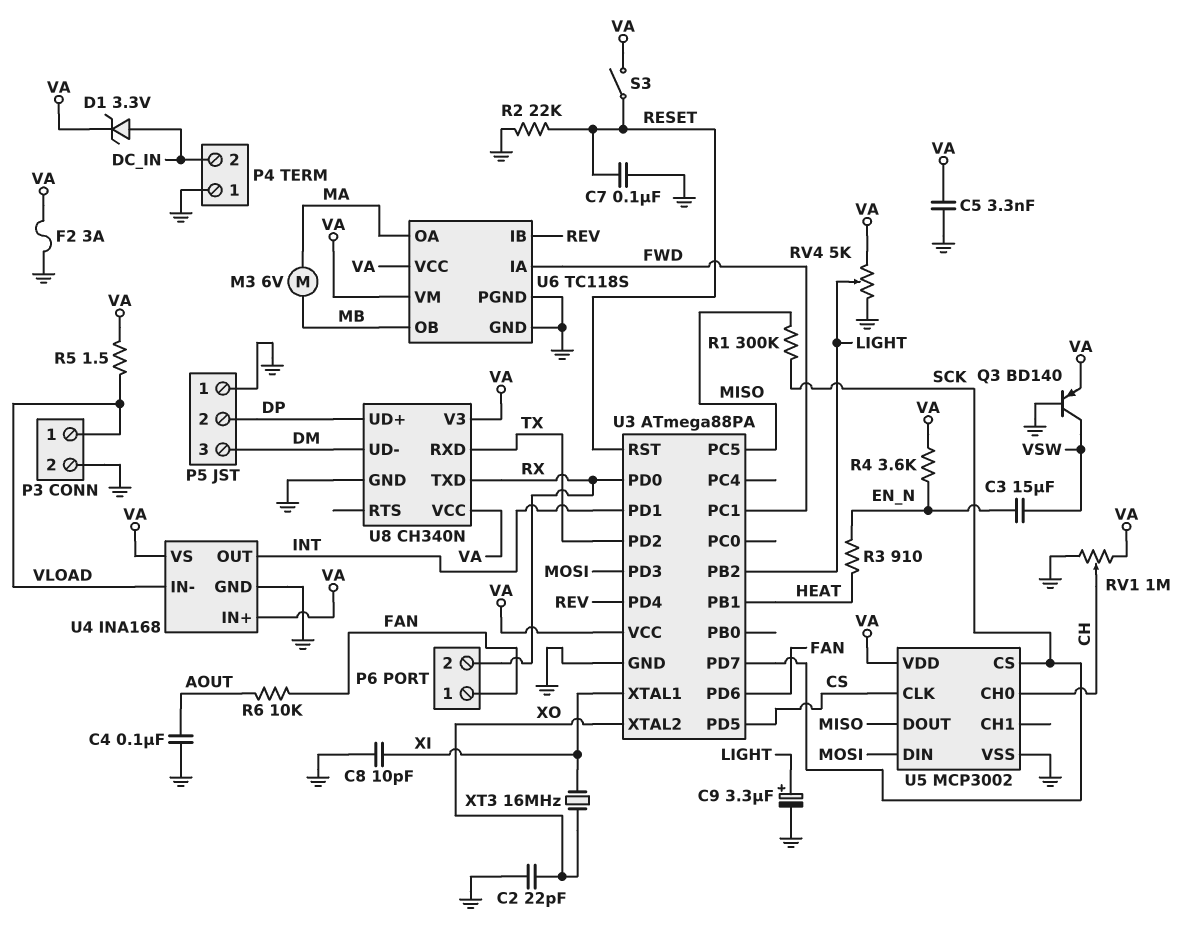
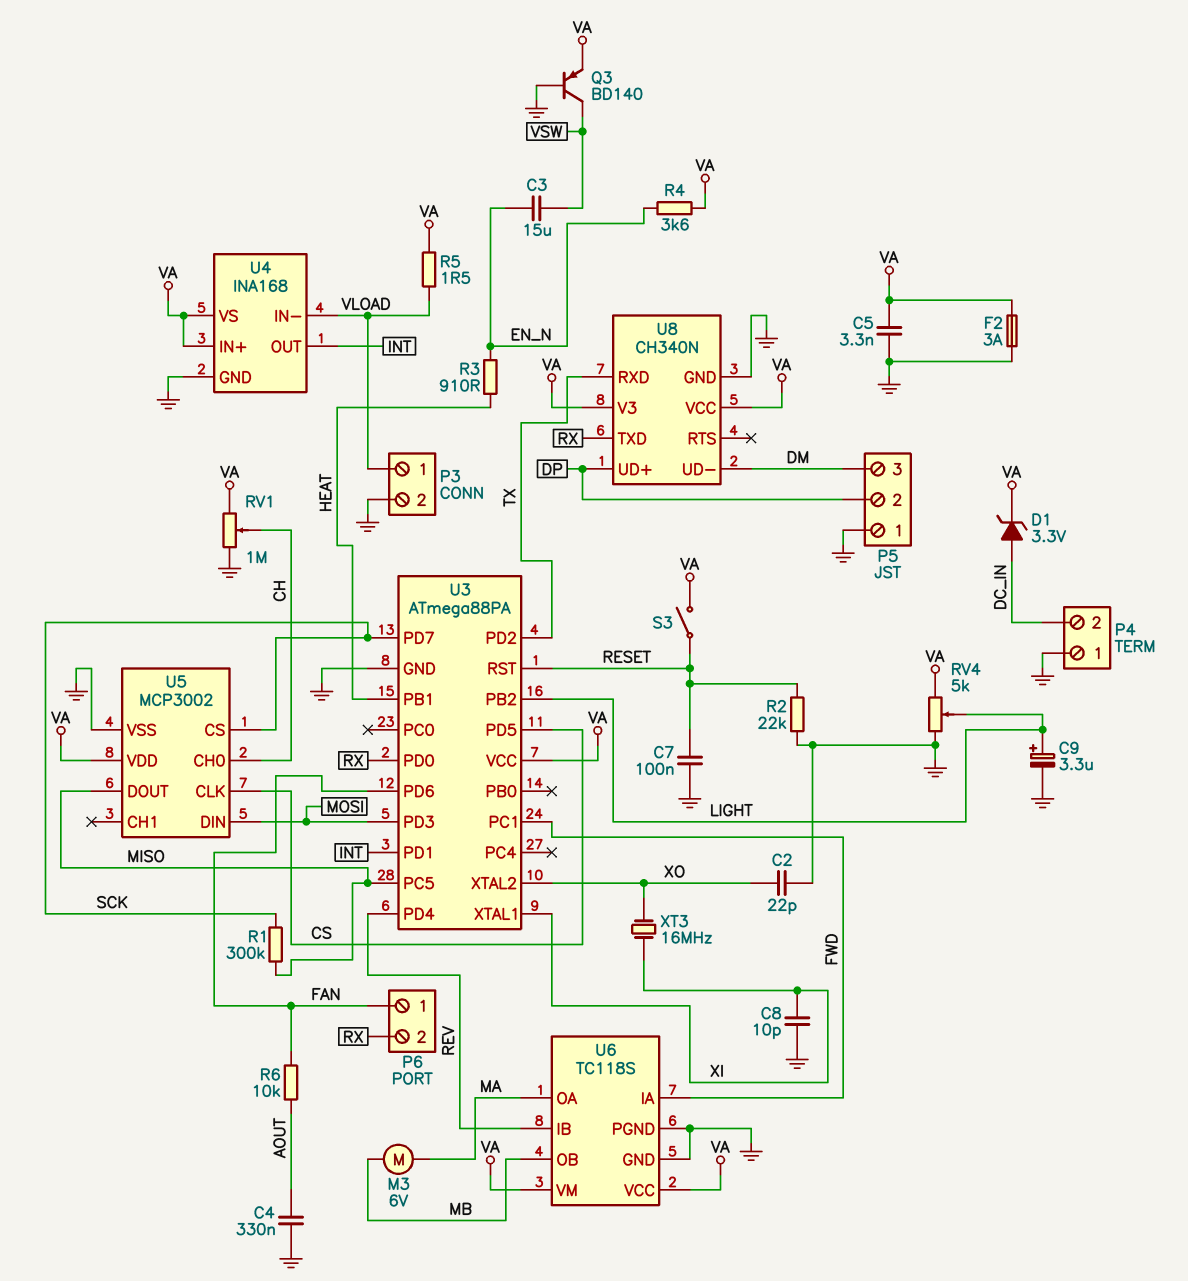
C4: 100nF (AOUT, GND) -> 330nF (AOUT, GND)

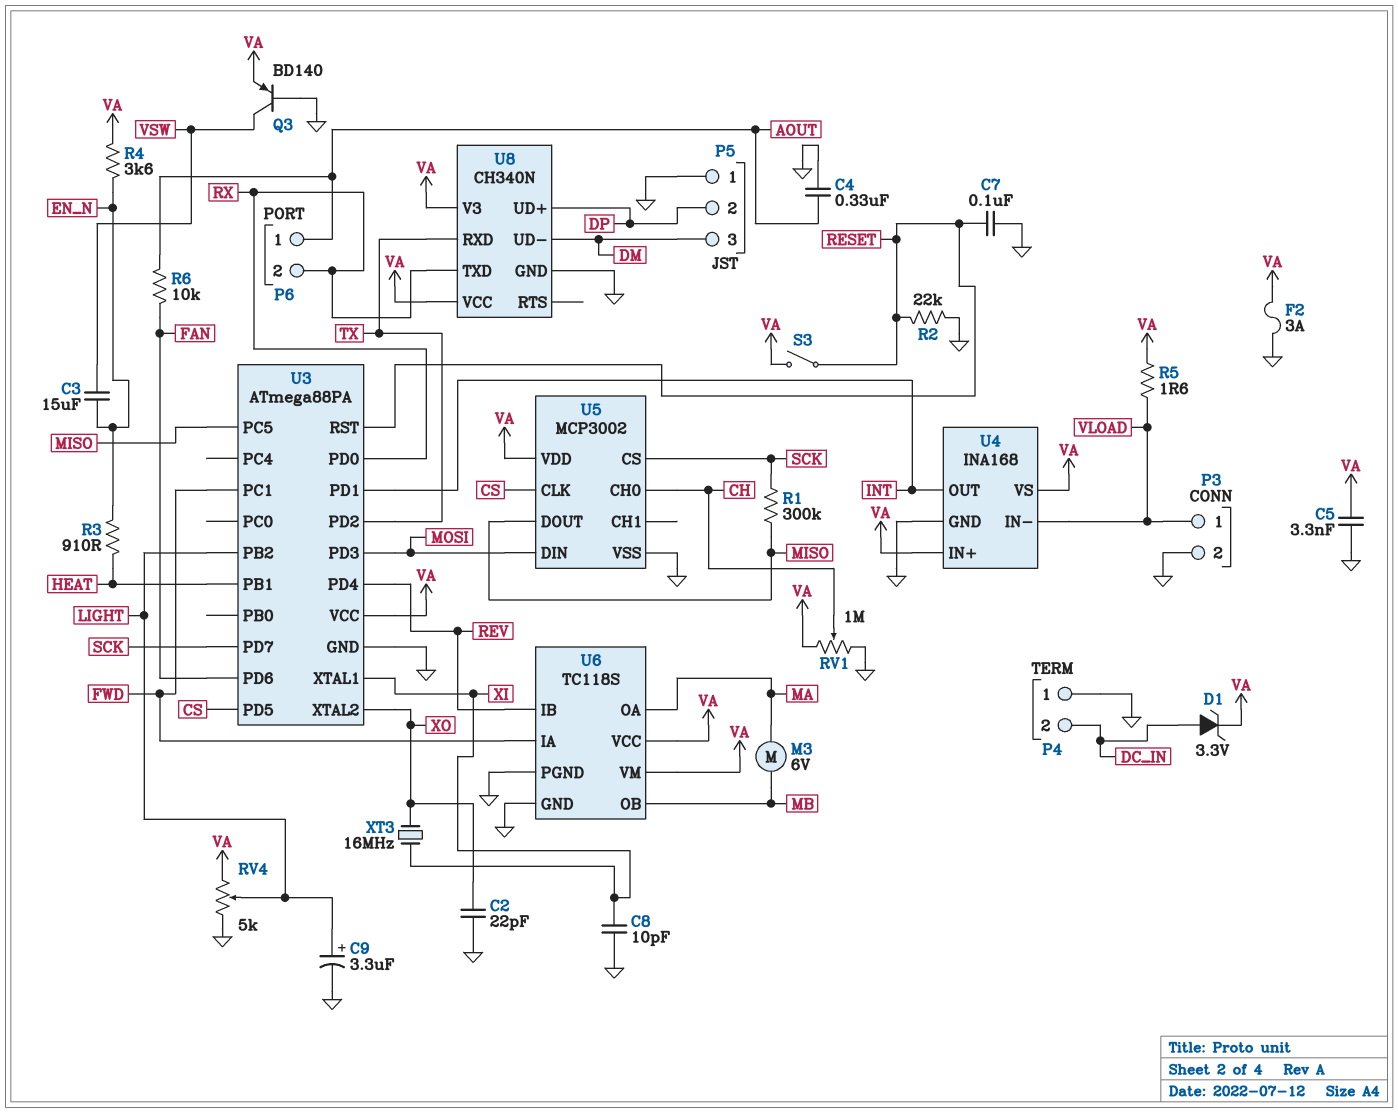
P6 pin 1: FAN -> AOUT
R5: 1.5 (VA, VLOAD) -> 1.6 (VA, VLOAD)

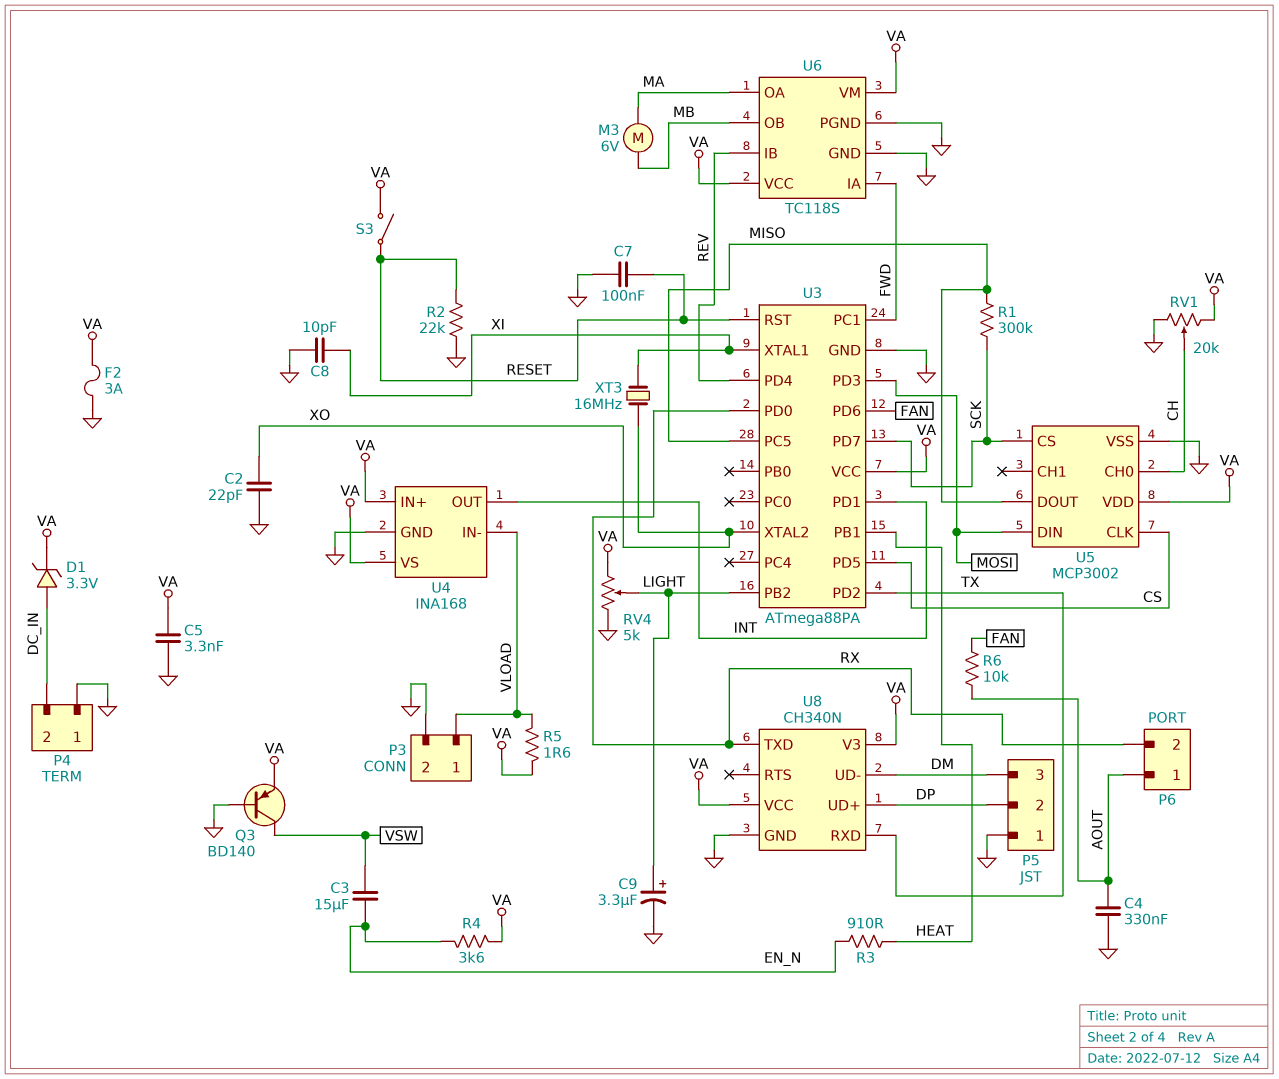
RV1: 1M (GND, VA, wiper CH) -> 20k (GND, VA, wiper CH)

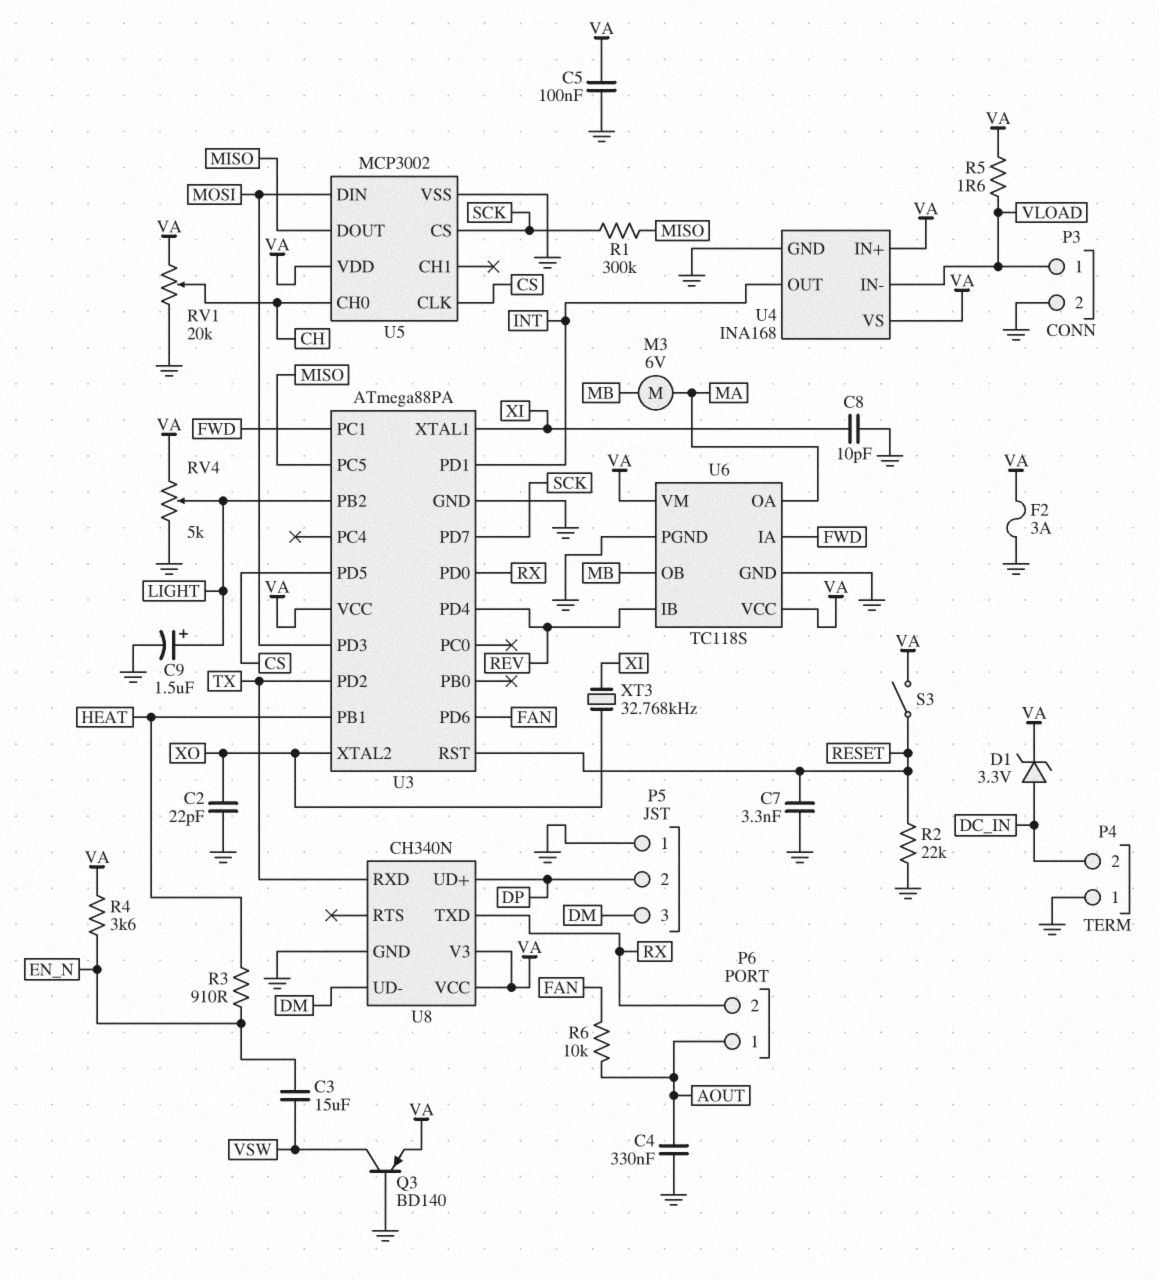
C5: 3.3nF (GND, VA) -> 100nF (GND, VA)
C7: 100nF (GND, RESET) -> 3.3nF (GND, RESET)
C9: 3.3uF (plus LIGHT, minus GND) -> 1.5uF (plus LIGHT, minus GND)
XT3: 16MHz (XI, XO) -> 32.768kHz (XI, XO)

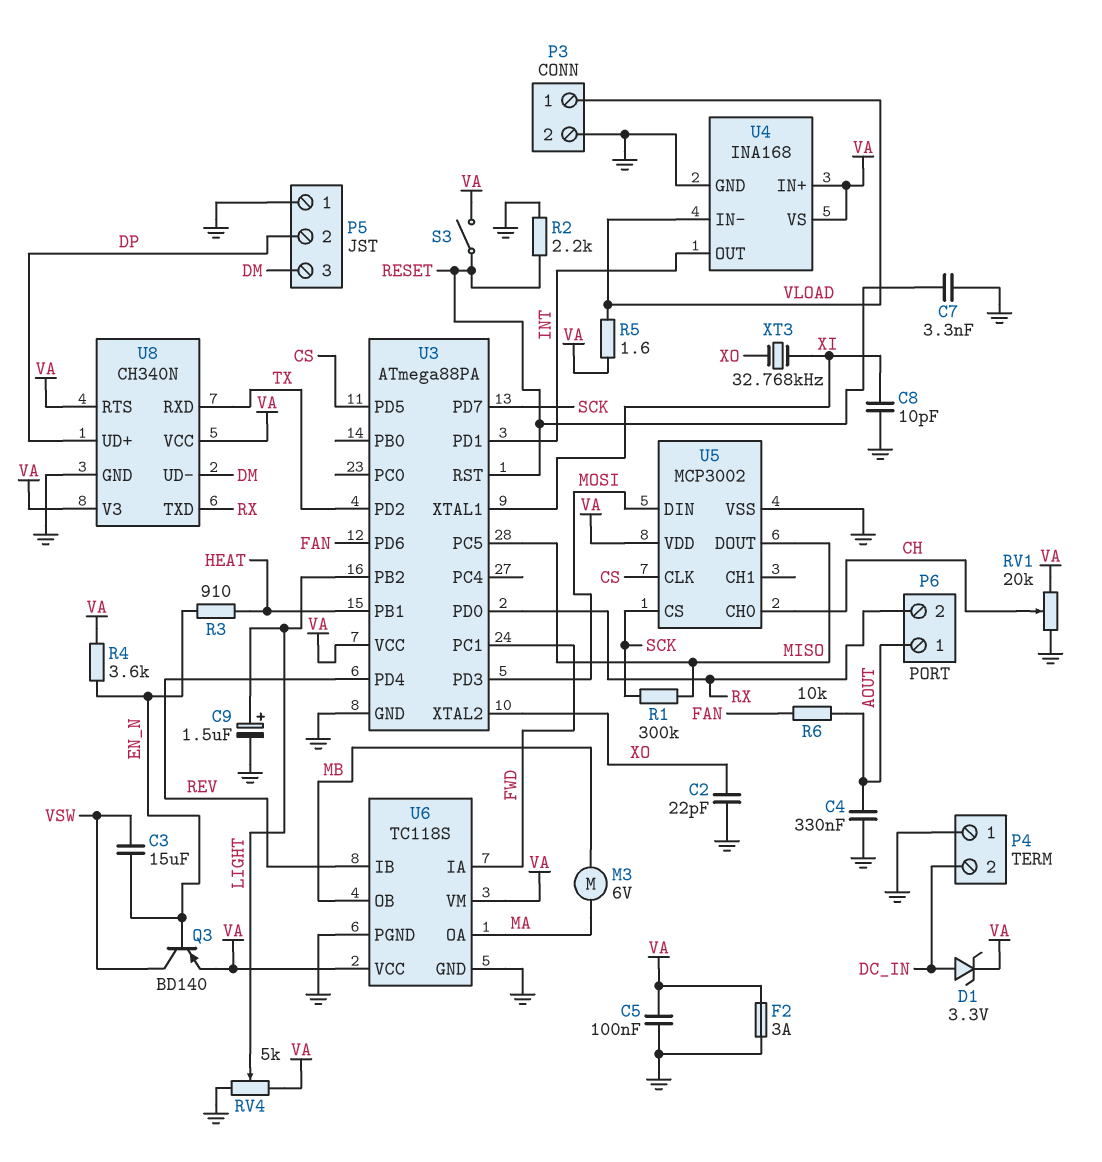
Q3: PNP BD140 (B GND, C VSW, E VA) -> PNP BD140 (B EN_N, C VSW, E VA)
R2: 22k (GND, RESET) -> 2.2k (GND, RESET)
U8 pin RTS: none -> VA

